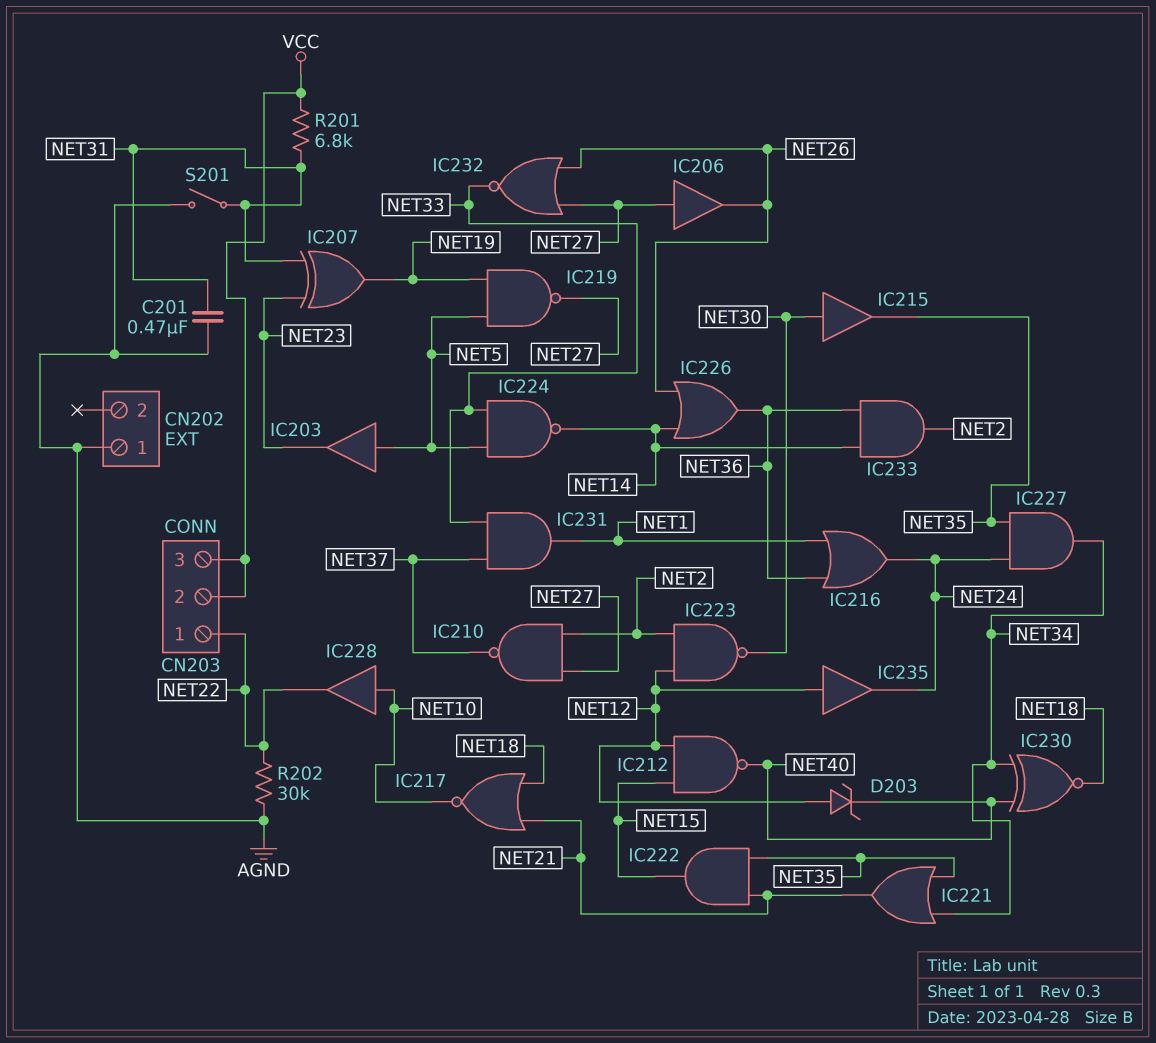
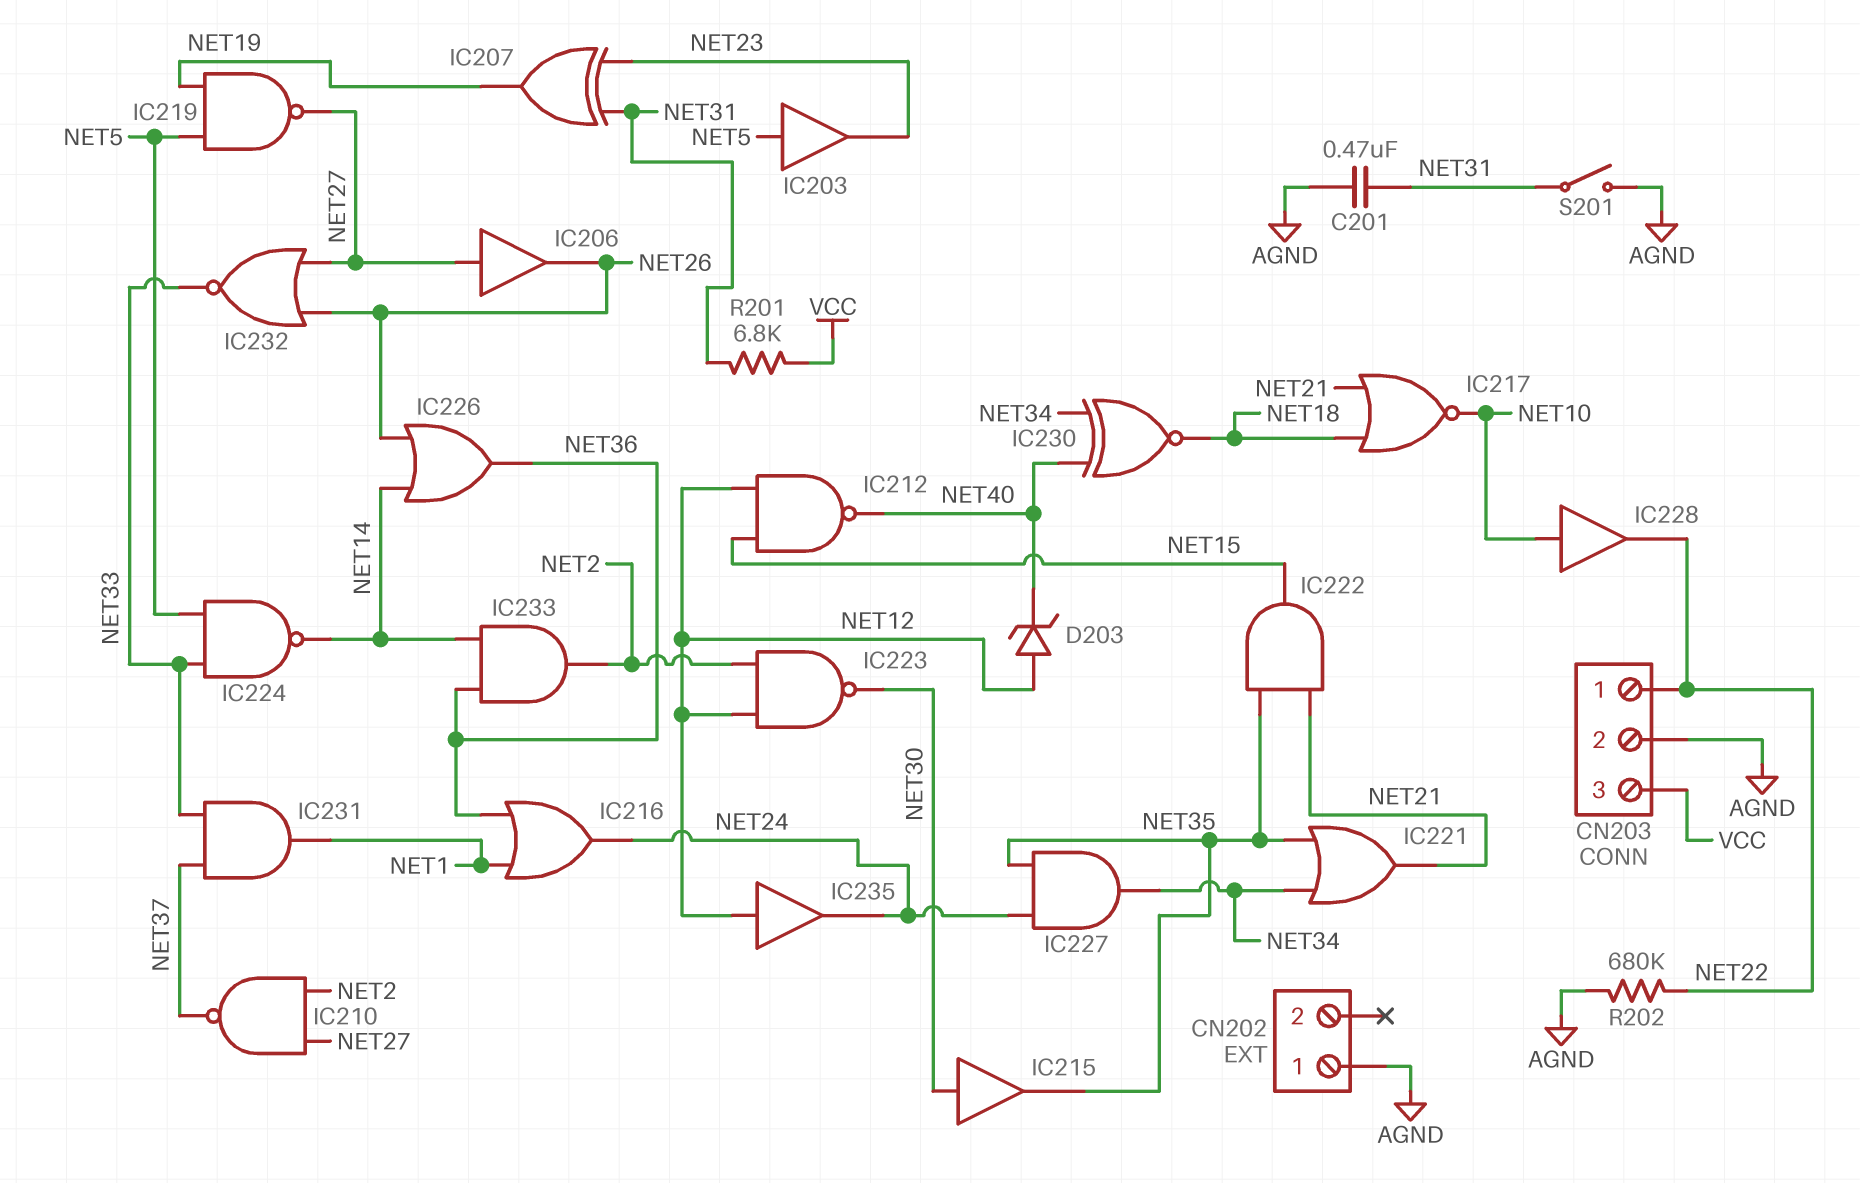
CN203 pin 2: VCC -> AGND
R202: 30k (AGND, NET22) -> 680k (AGND, NET22)

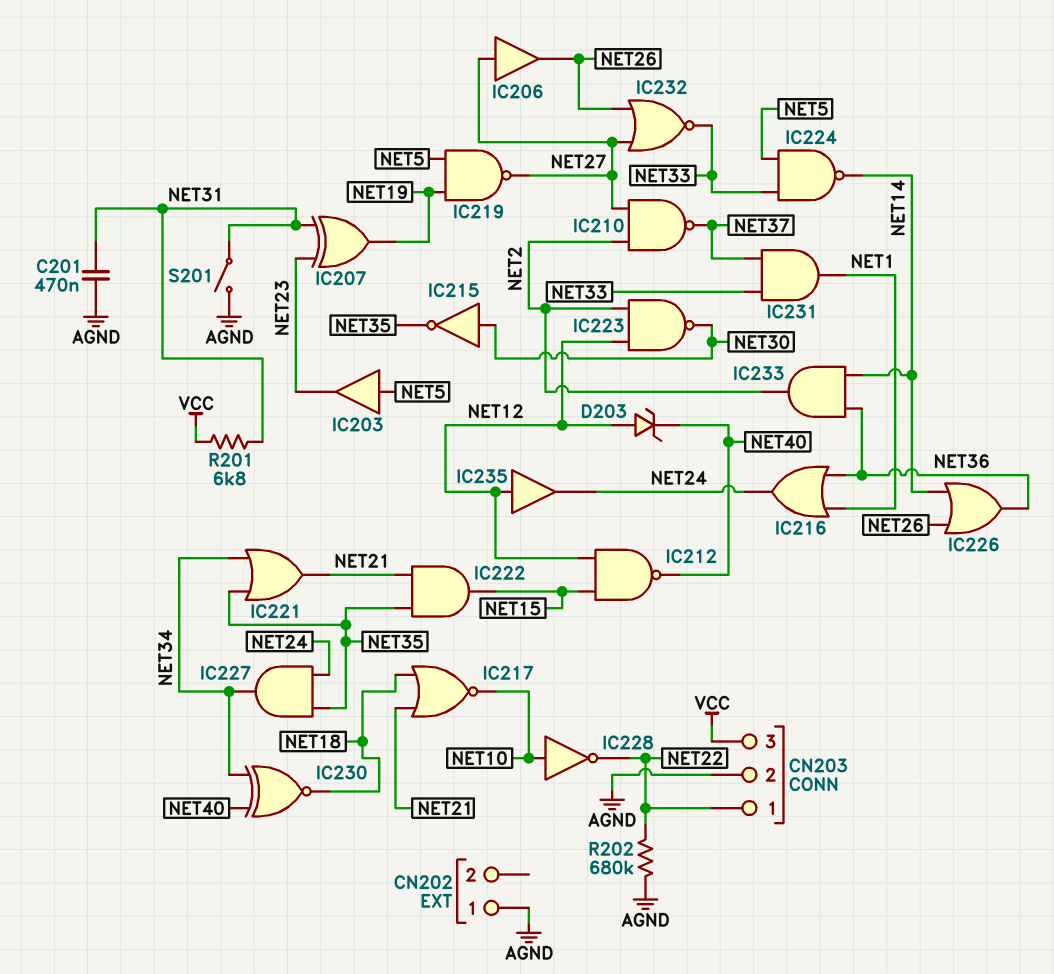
IC215: buffer (in NET30, out NET35) -> NOT (in NET30, out NET35)
IC228: buffer (in NET10, out NET22) -> NOT (in NET10, out NET22)

